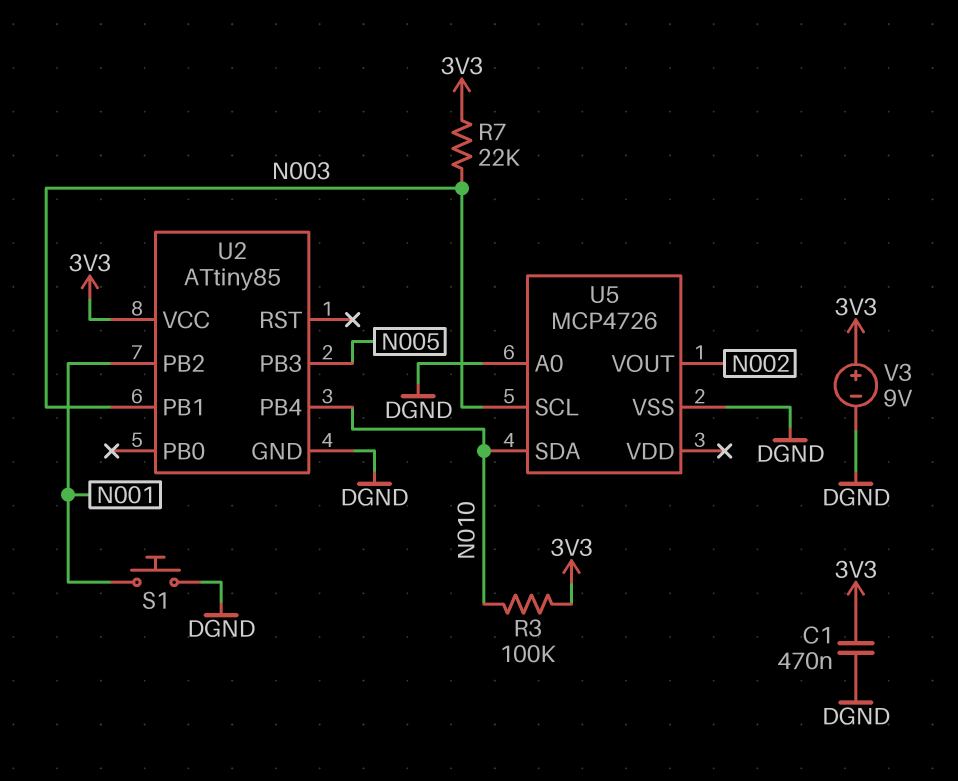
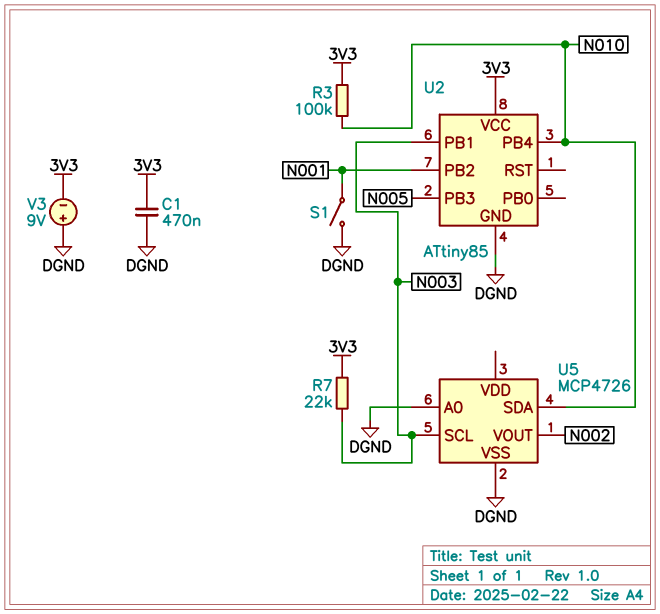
S1: button (DGND, N001) -> switch (DGND, N001)
V3: 9V (plus 3V3, minus DGND) -> 9V (plus DGND, minus 3V3)

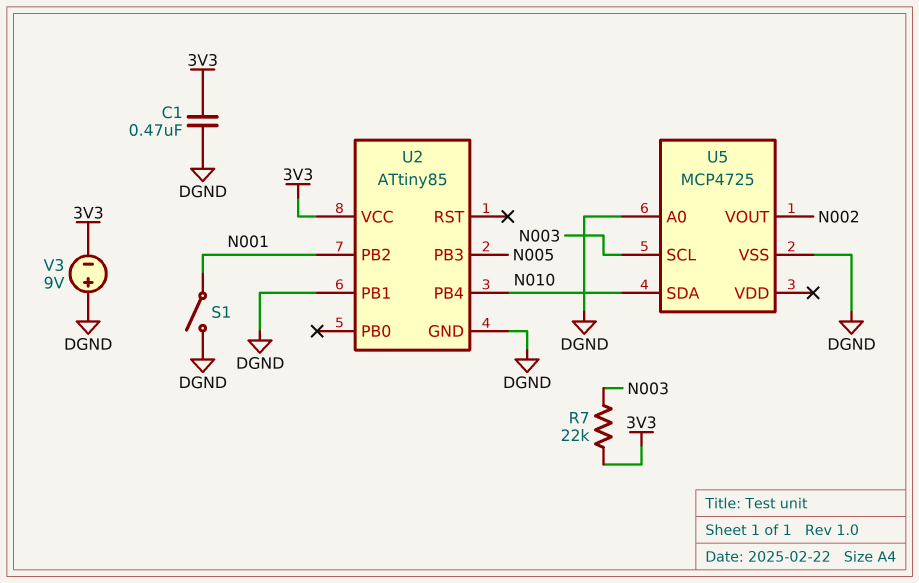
R3: 100k (3V3, N010) -> none
U2 pin PB1: N003 -> DGND
U5: MCP4726 -> MCP4725

